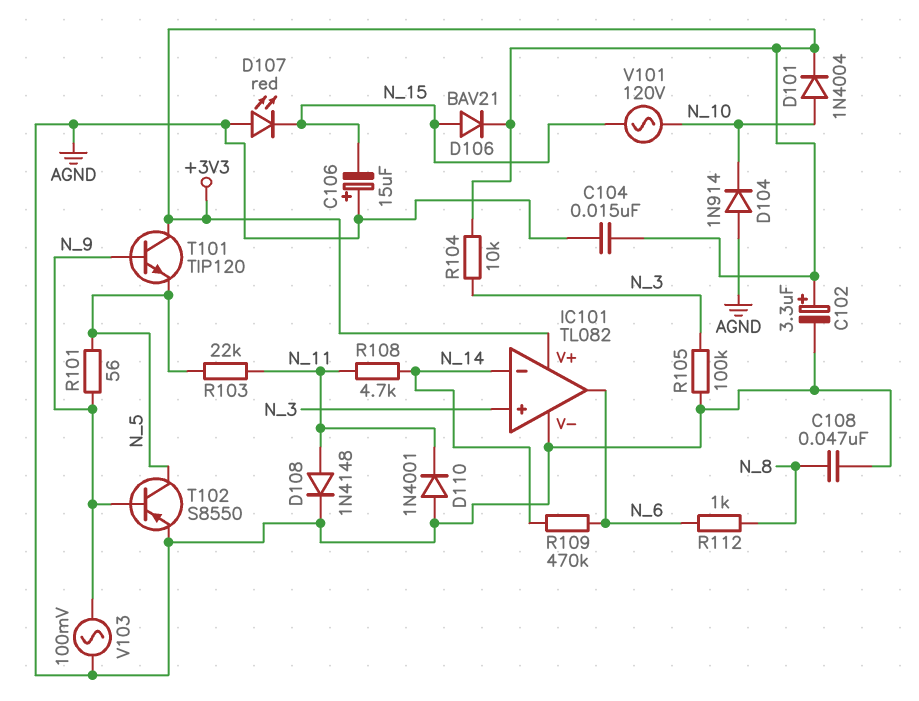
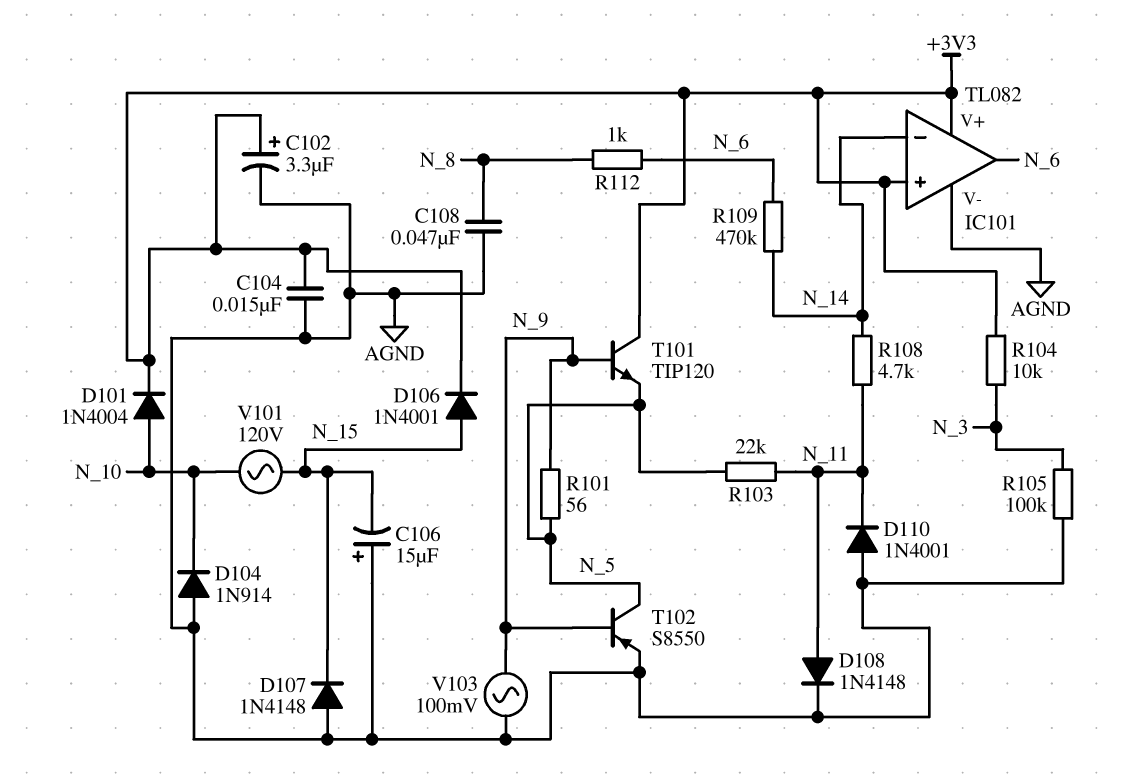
D106: diode BAV21 (A N_15, K +3V3) -> diode 1N4001 (A N_15, K +3V3)
D107: LED red (A AGND, K N_15) -> diode 1N4148 (A AGND, K N_15)
IC101 pin in+: N_3 -> +3V3

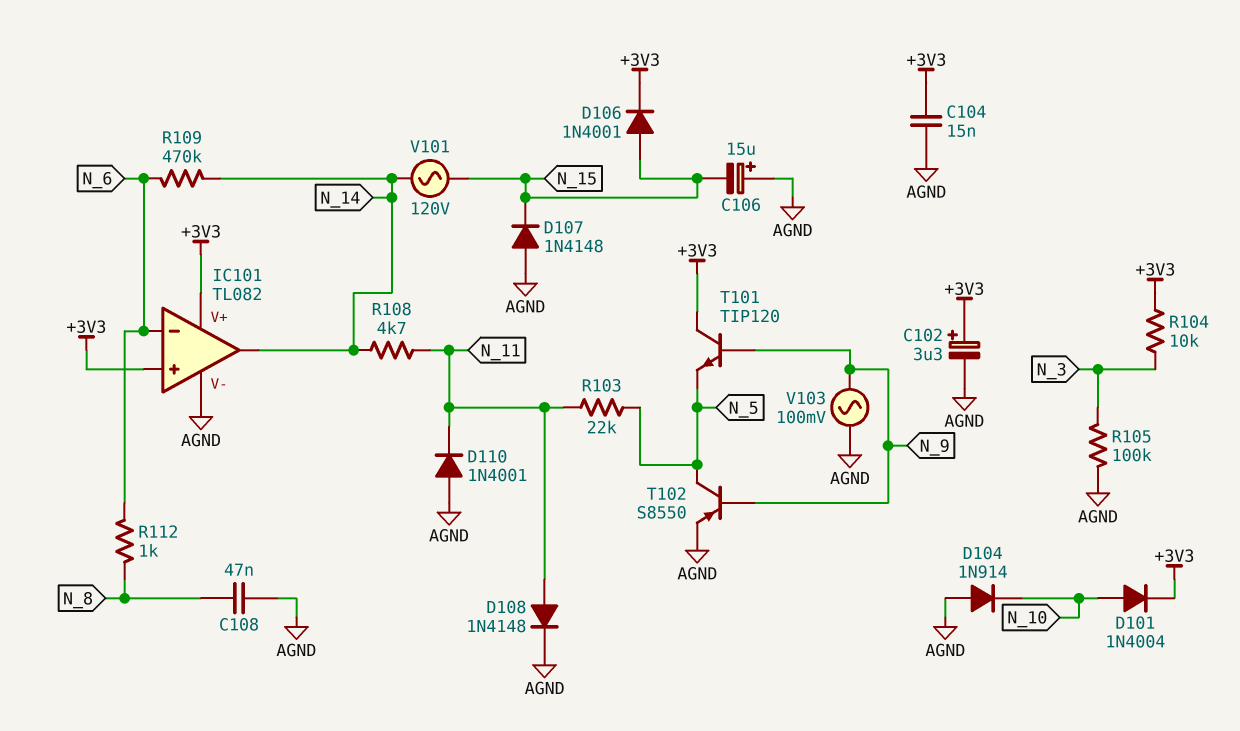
IC101 pin in-: N_14 -> N_6
IC101 pin out: N_6 -> N_14
R101: 56 (N_5, N_9) -> none
V101: AC 120V (N_10, N_15) -> AC 120V (N_14, N_15)

